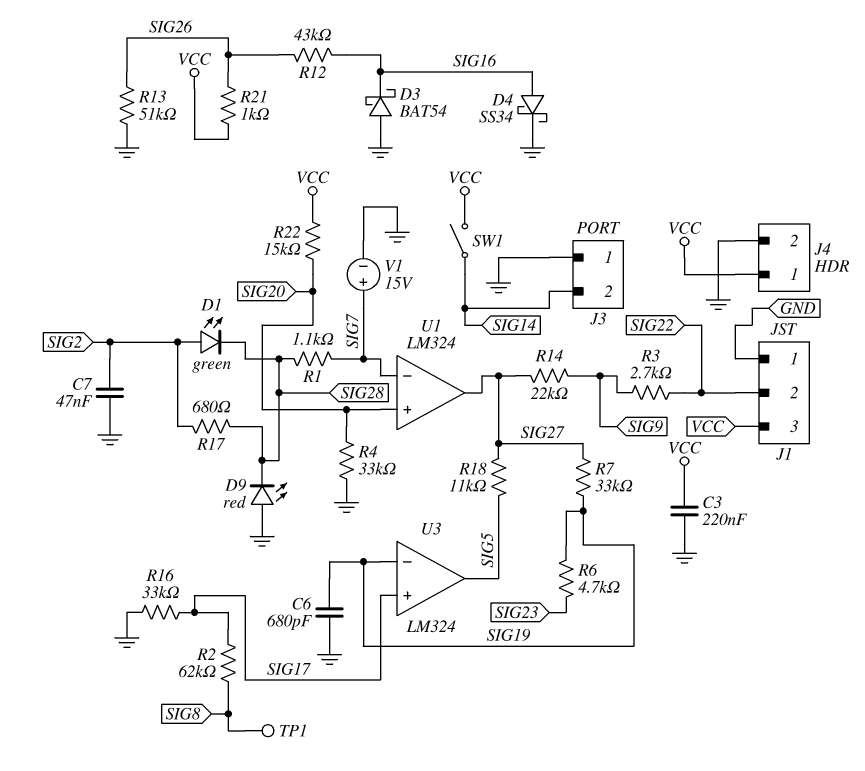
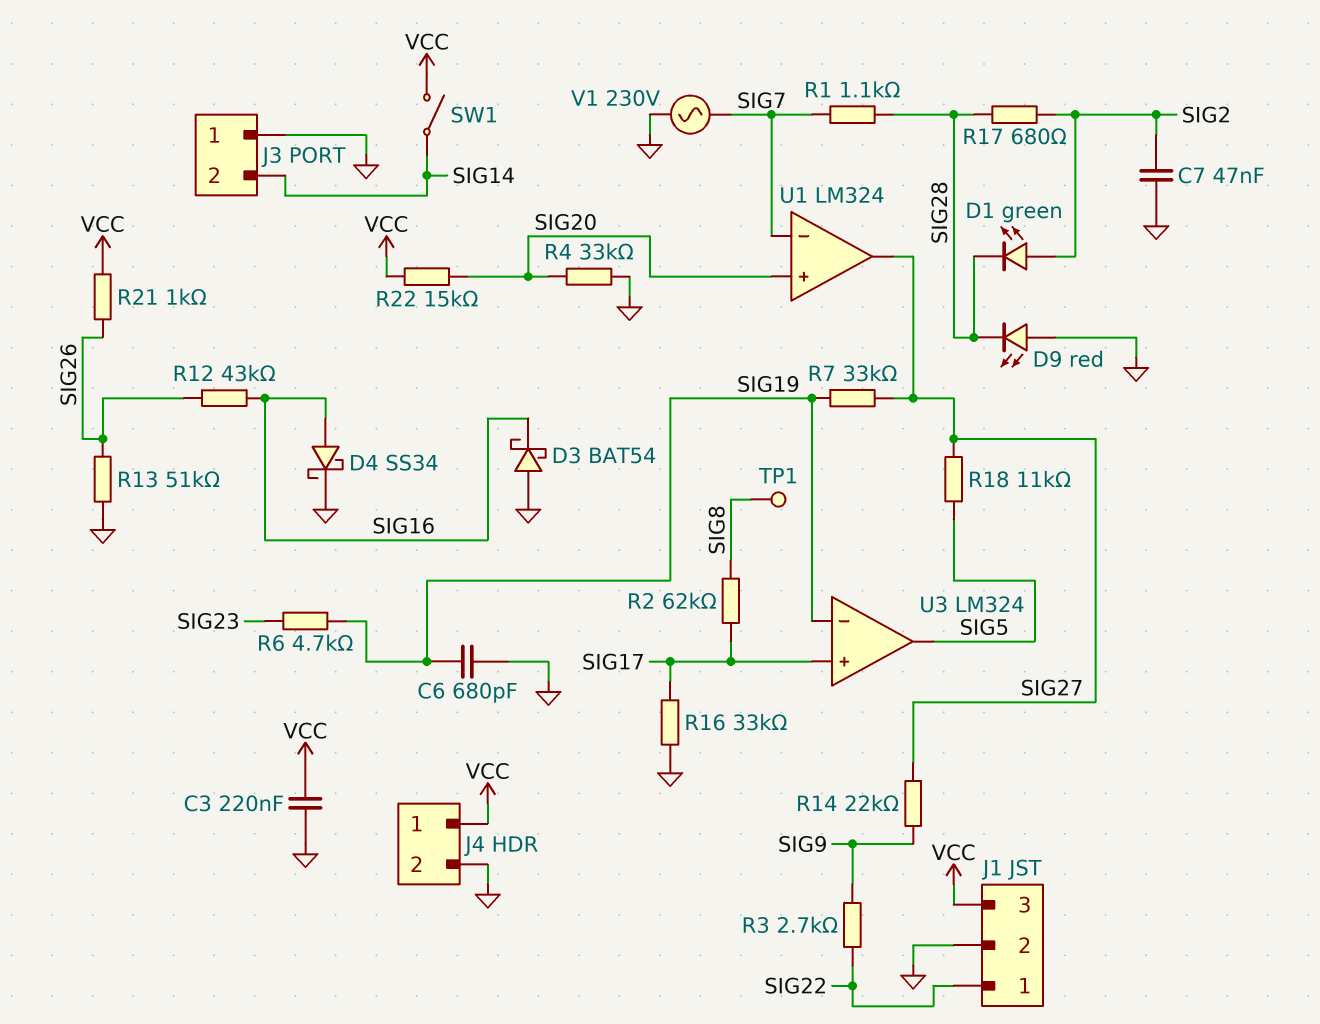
J1 pin 1: GND -> SIG22
J1 pin 2: SIG22 -> GND
V1: 15V (plus SIG7, minus GND) -> AC 230V (GND, SIG7)

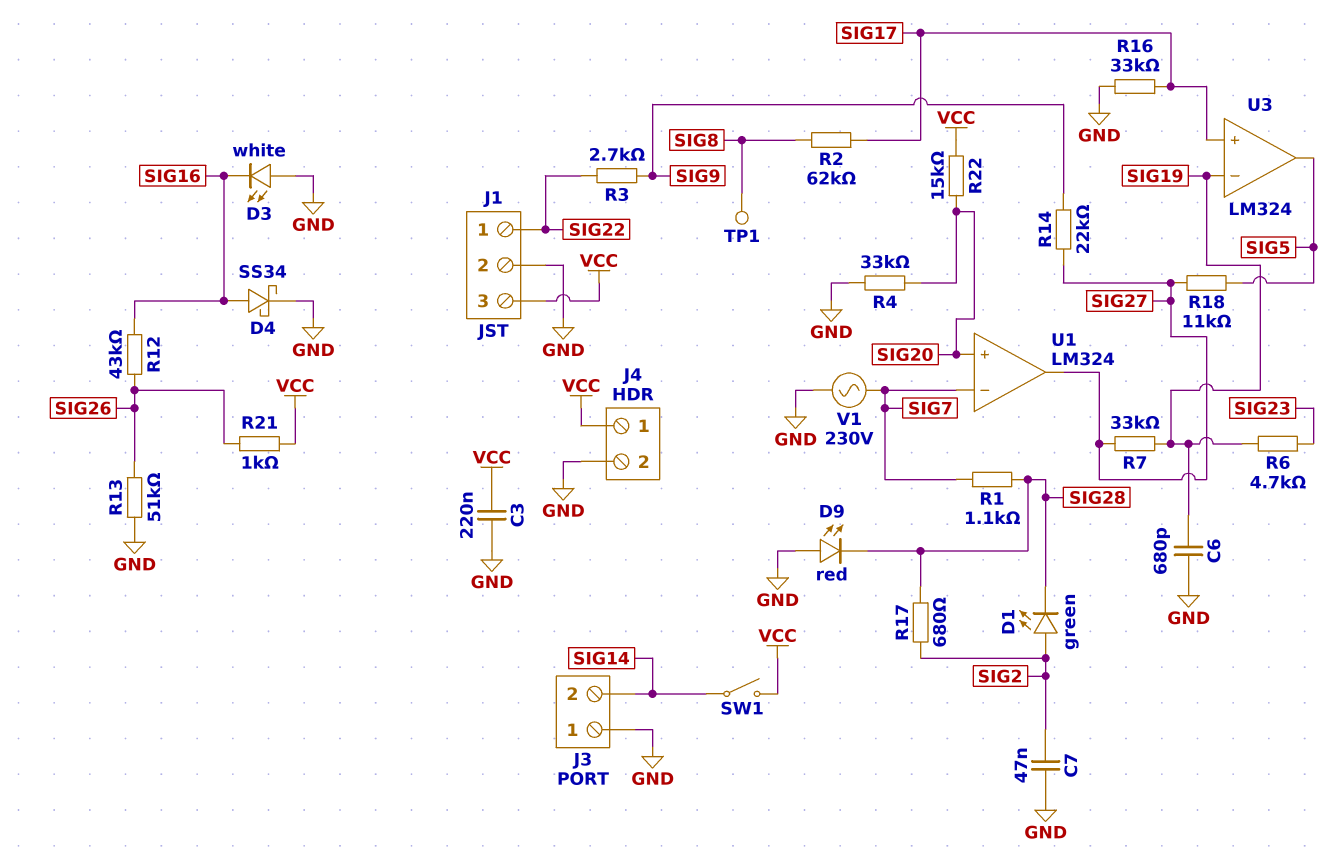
D3: schottky BAT54 (A GND, K SIG16) -> LED white (A GND, K SIG16)

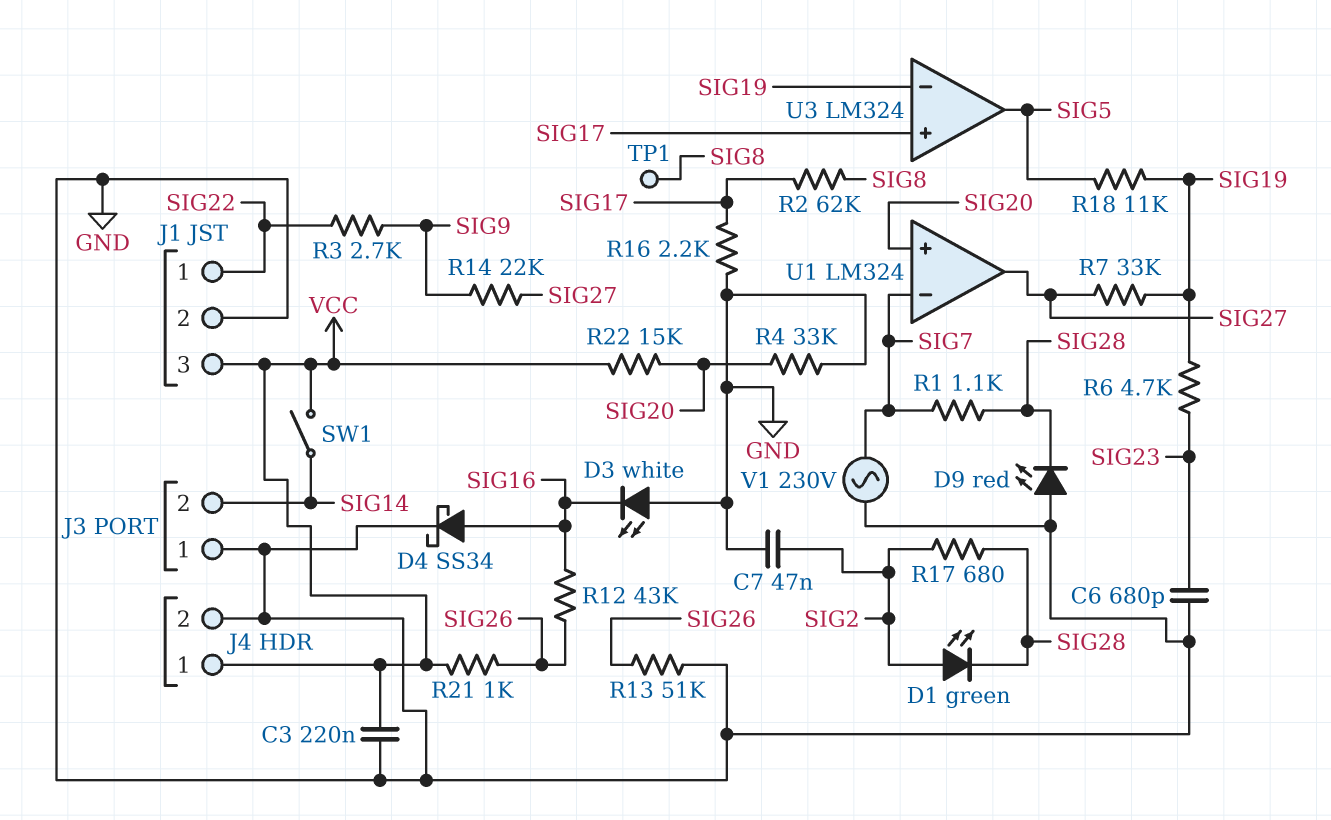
C6: 680pF (GND, SIG19) -> 680pF (GND, SIG23)
R16: 33k (GND, SIG17) -> 2.2k (GND, SIG17)
R18: 11k (SIG5, SIG27) -> 11k (SIG5, SIG19)

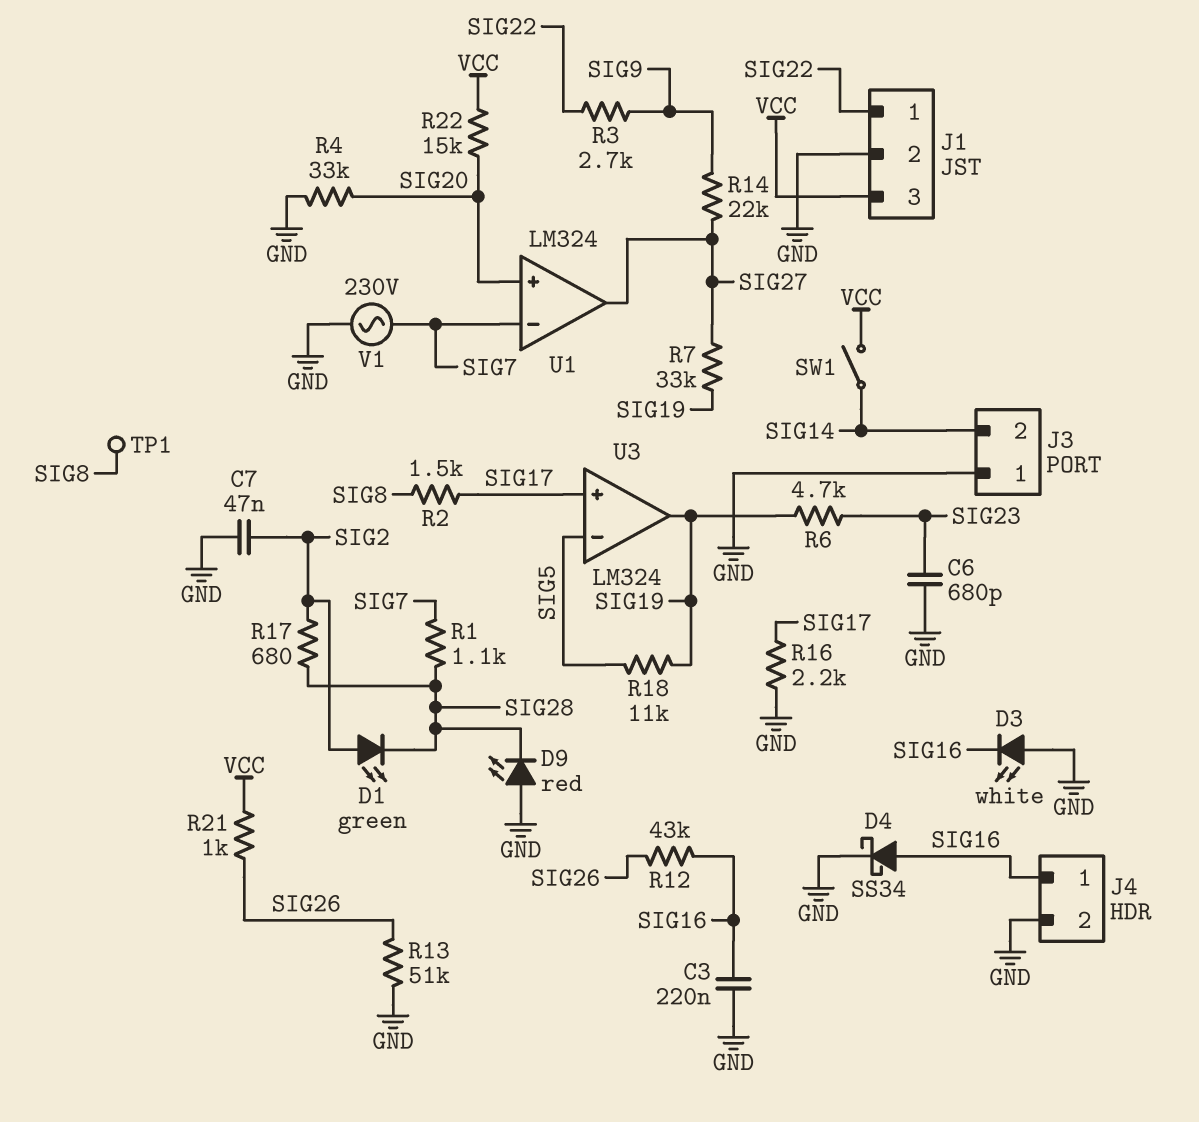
C3: 220nF (GND, VCC) -> 220nF (GND, SIG16)
J4 pin 1: VCC -> SIG16
R2: 62k (SIG8, SIG17) -> 1.5k (SIG8, SIG17)
U3 pin in-: SIG19 -> SIG5
U3 pin out: SIG5 -> SIG19

